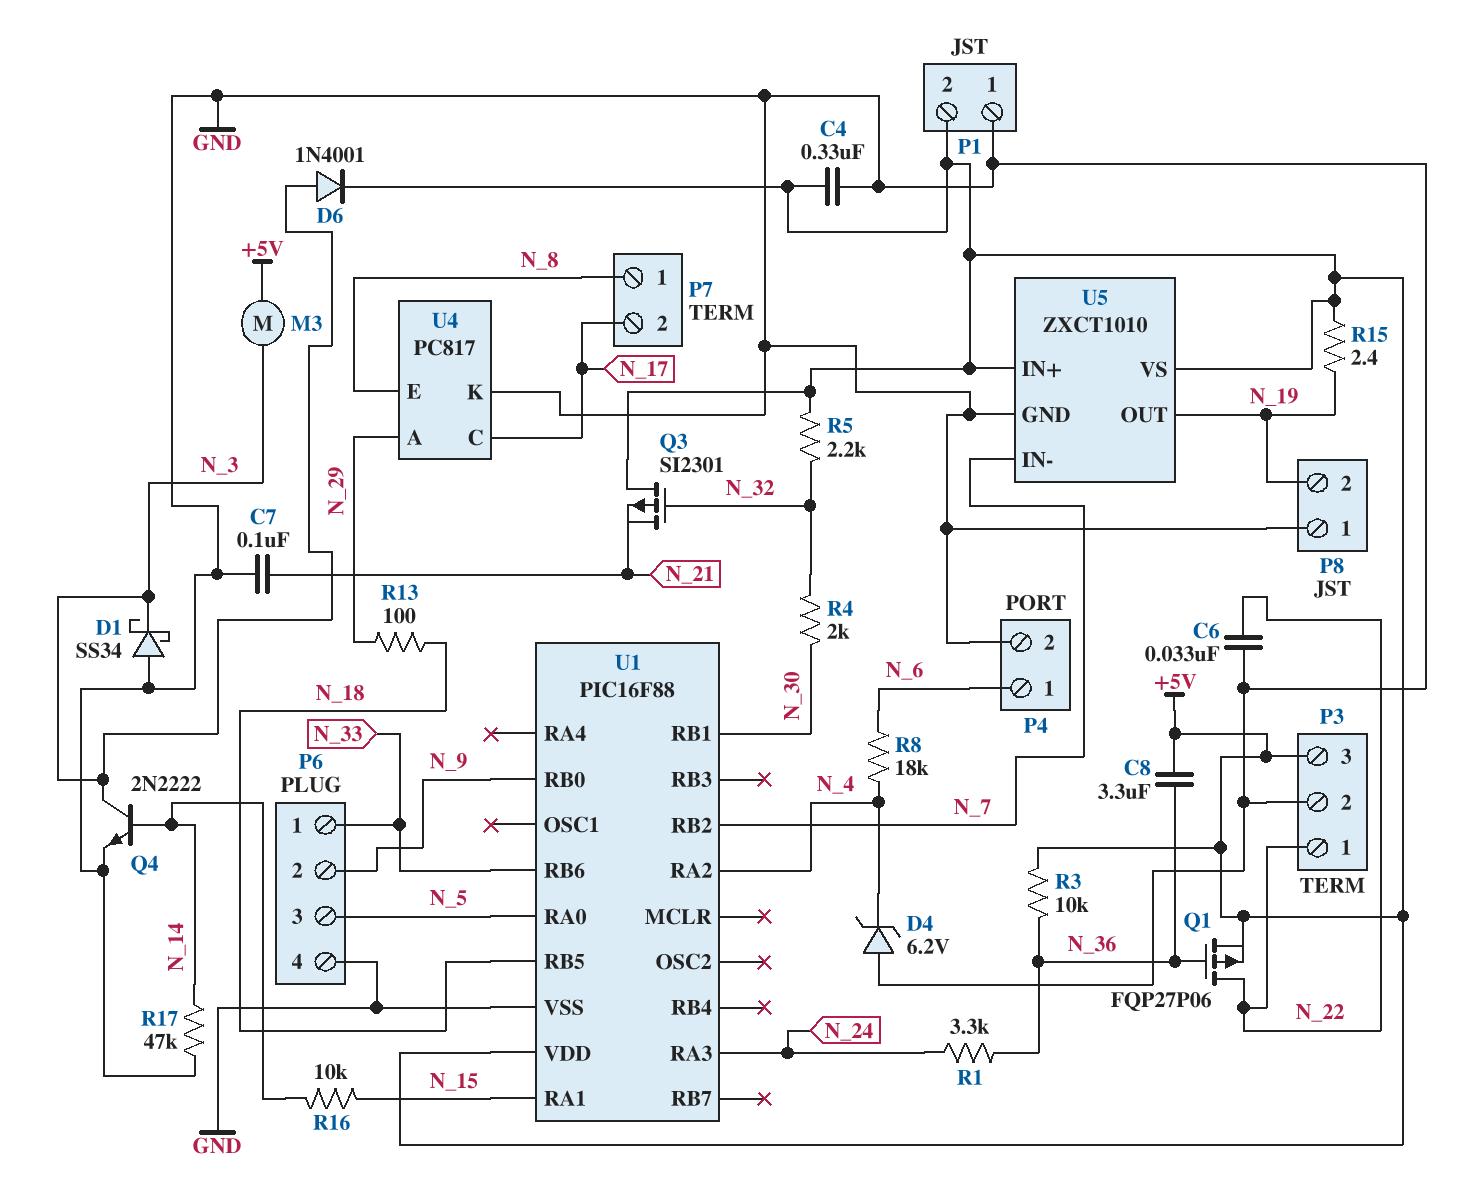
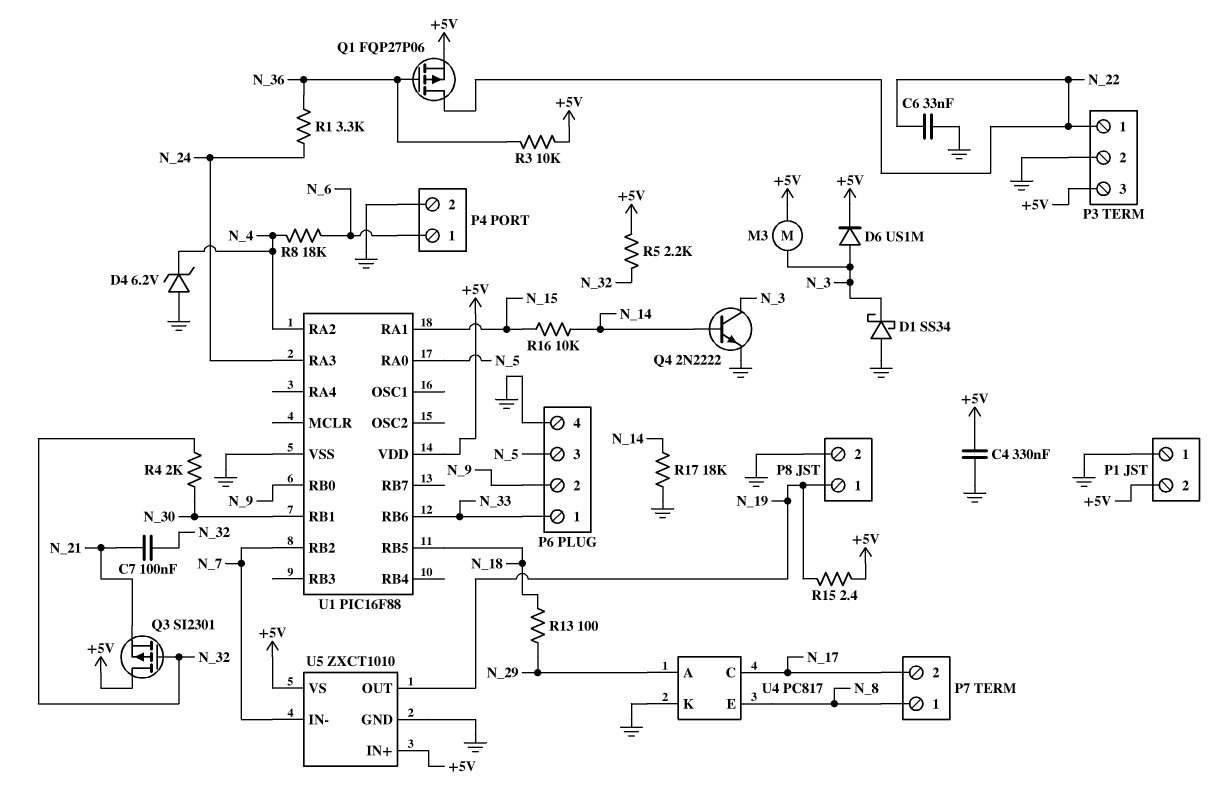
C7: 100nF (GND, N_21) -> 100nF (N_21, N_32)
C8: 3.3uF (+5V, N_36) -> none
D6: diode 1N4001 (A N_3, K +5V) -> diode US1M (A N_3, K +5V)
P8 pin 1: GND -> N_19
P8 pin 2: N_19 -> GND
R17: 47k (GND, N_14) -> 18k (GND, N_14)

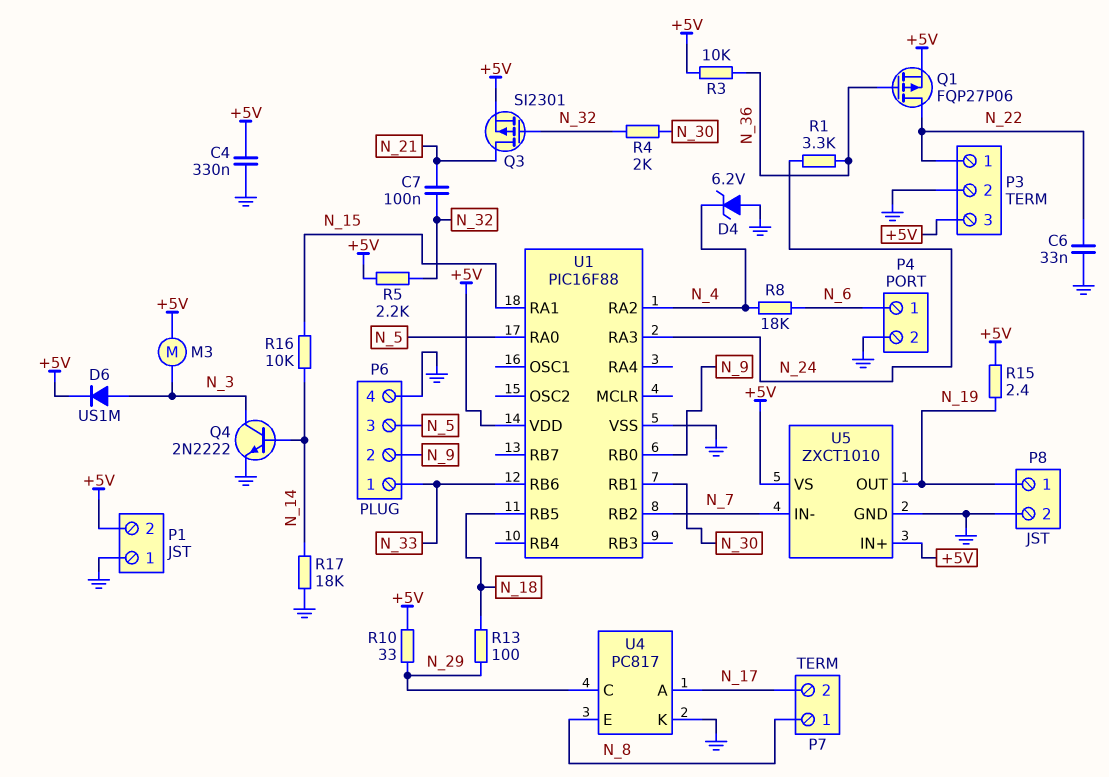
D1: schottky SS34 (A GND, K N_3) -> none
Q3: PMOS SI2301 (G N_32, D +5V, S N_21) -> PMOS SI2301 (G N_32, D N_21, S +5V)
R10: none -> 33 (+5V, N_29)
U4 pin A: N_29 -> N_17
U4 pin C: N_17 -> N_29

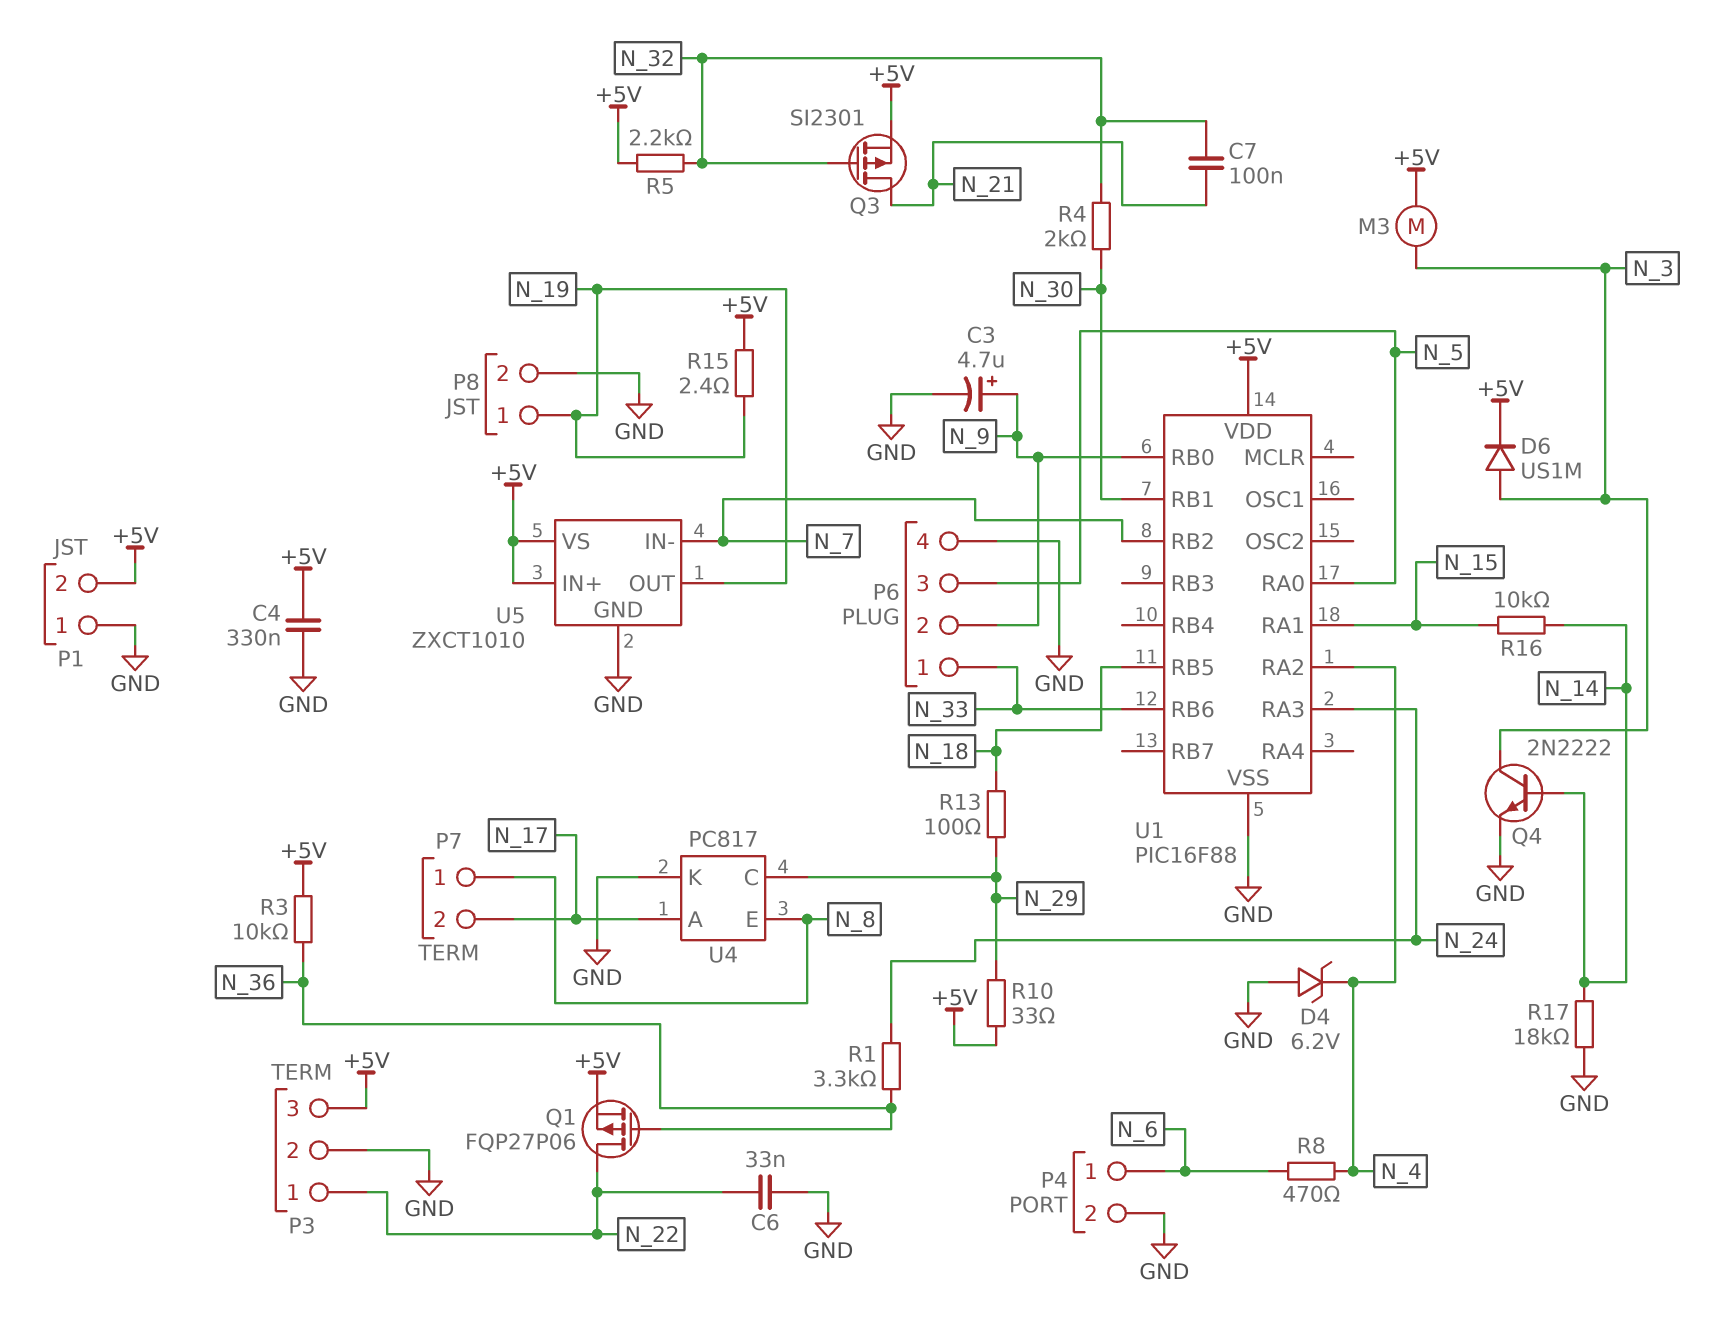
C3: none -> 4.7uF (plus N_9, minus GND)
R8: 18k (N_4, N_6) -> 470 (N_4, N_6)

